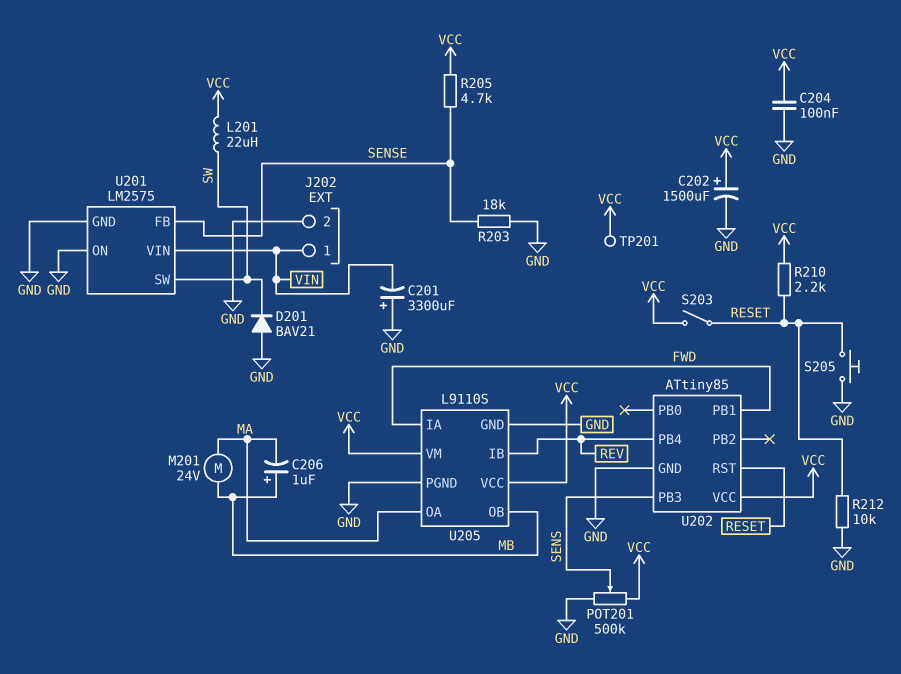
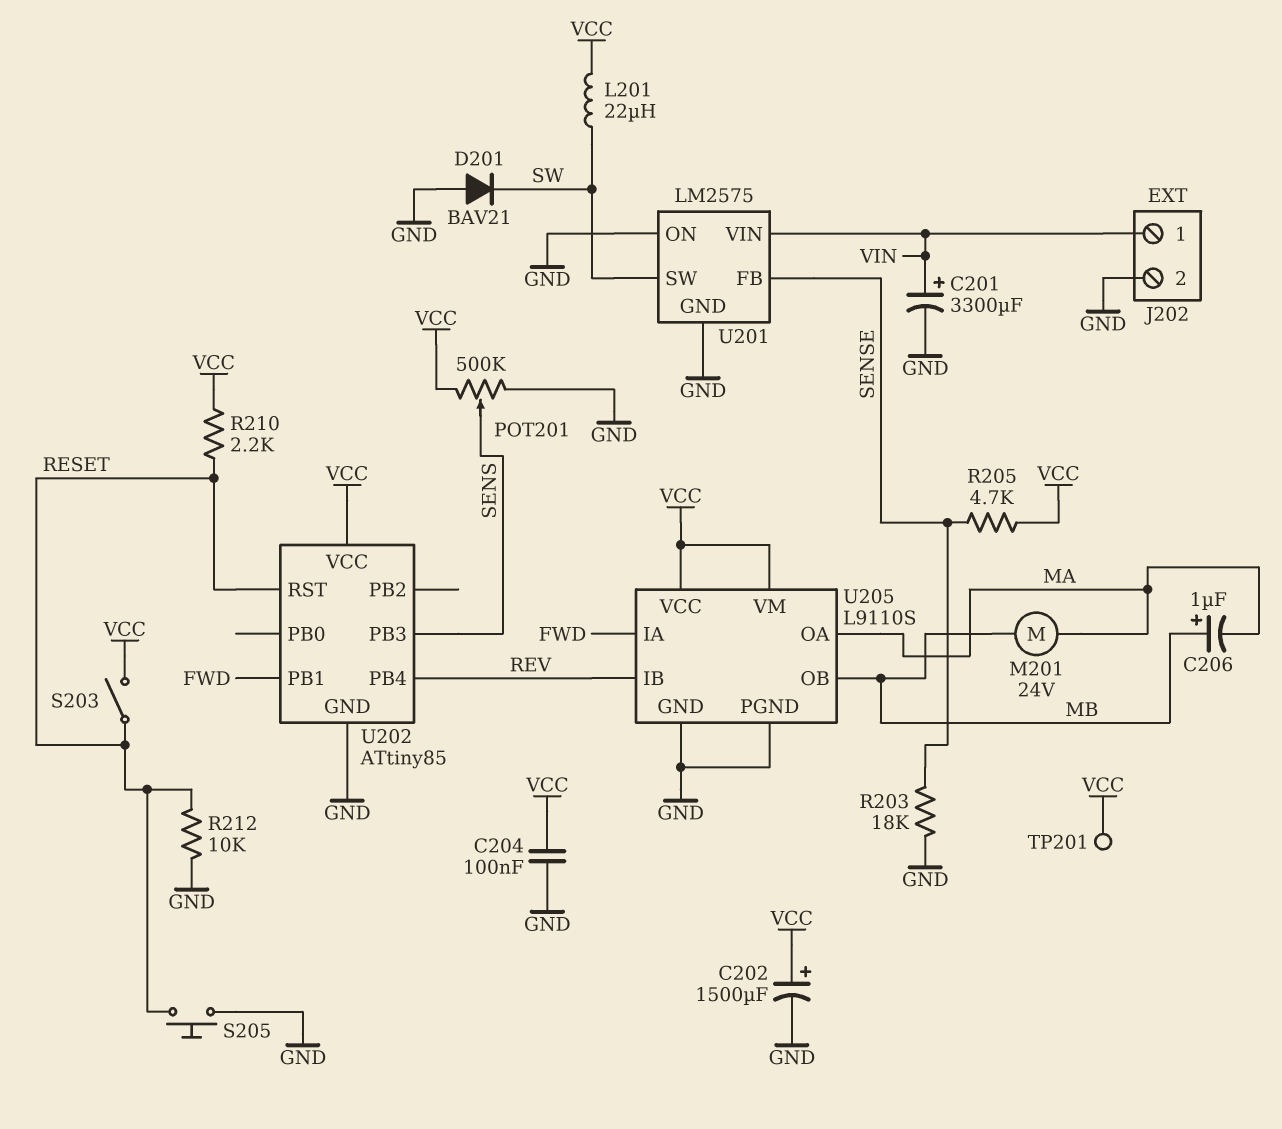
C201: 3300uF (plus GND, minus VIN) -> 3300uF (plus VIN, minus GND)

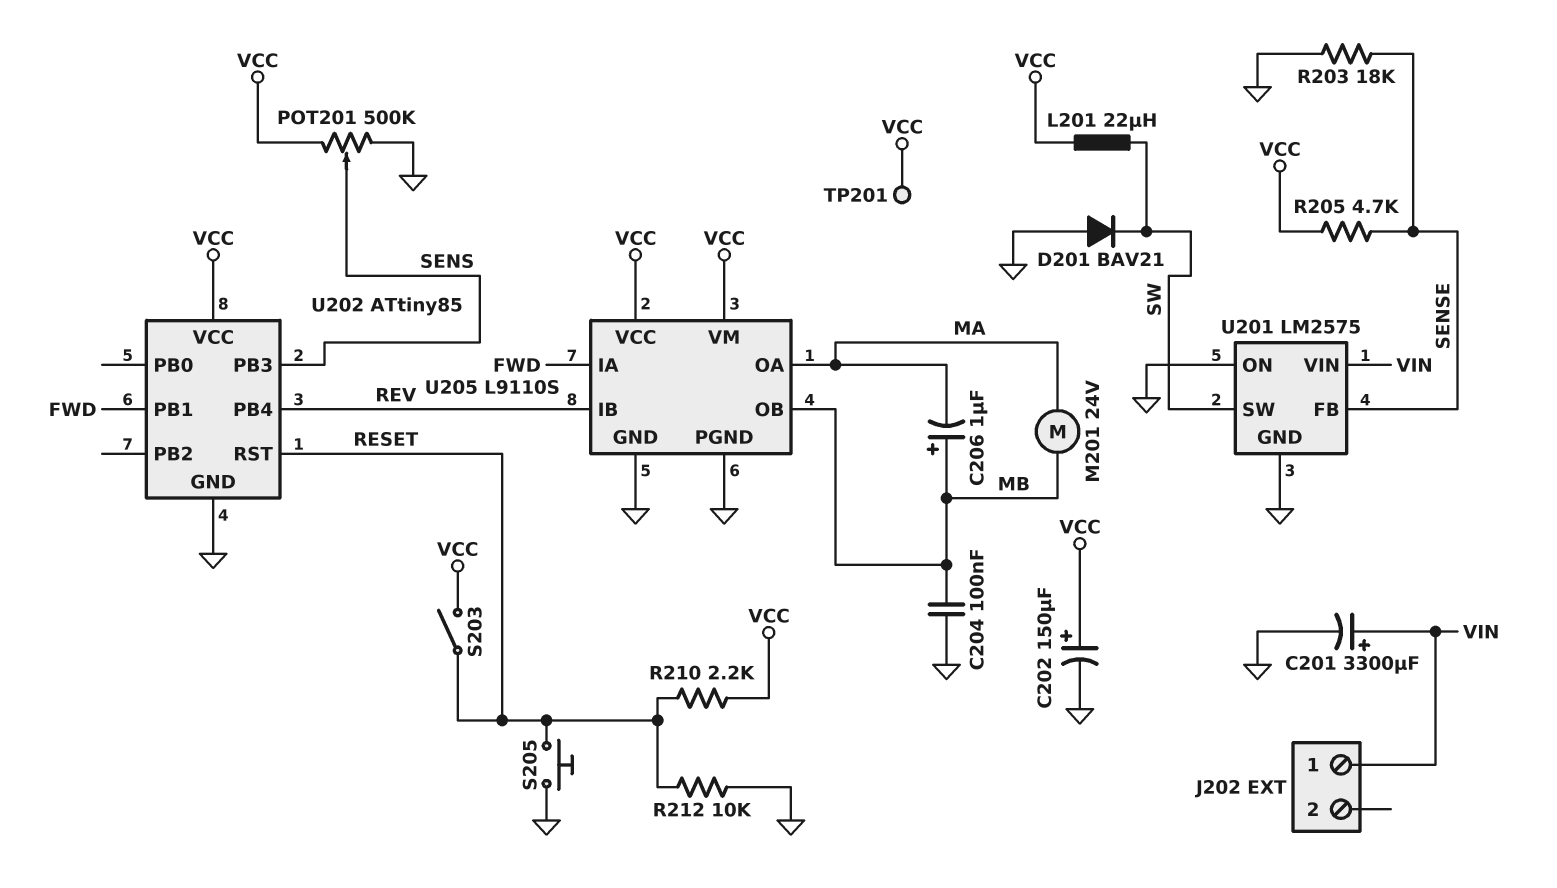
C202: 1500uF (plus VCC, minus GND) -> 150uF (plus VCC, minus GND)
C204: 100nF (GND, VCC) -> 100nF (GND, MB)
J202 pin 2: GND -> none

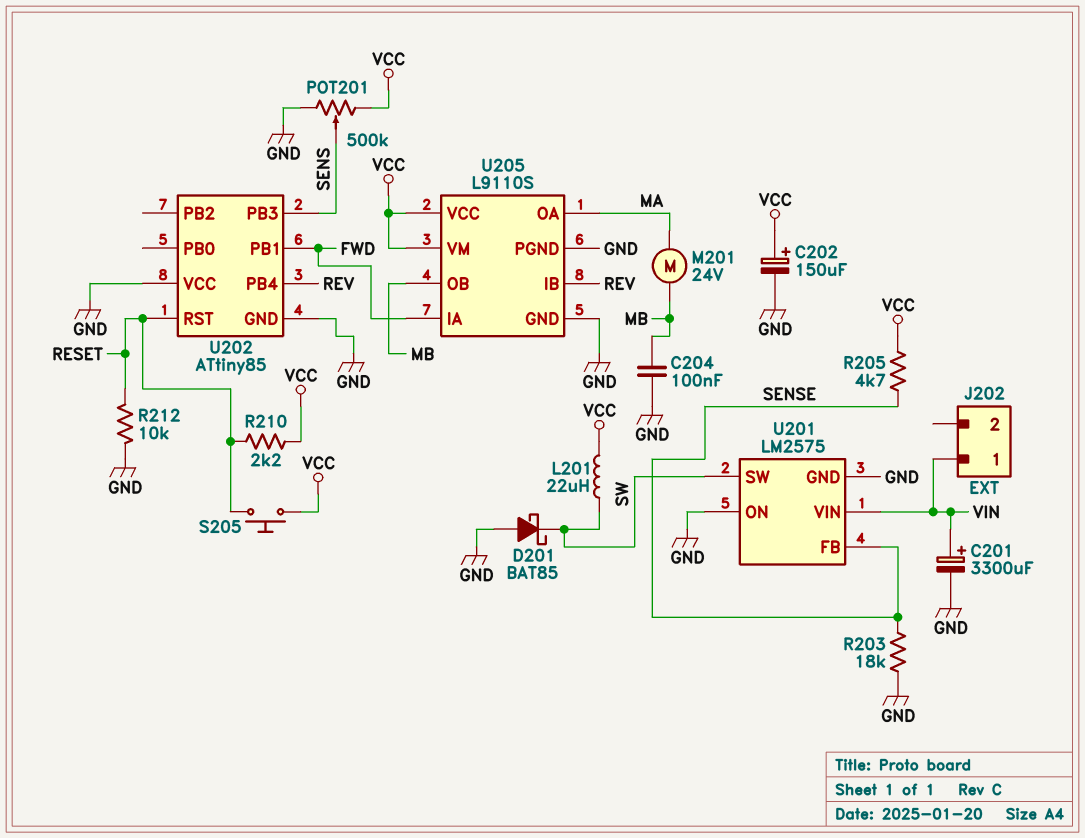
C206: 1uF (plus MB, minus MA) -> none
D201: diode BAV21 (A GND, K SW) -> schottky BAT85 (A GND, K SW)
S203: switch (RESET, VCC) -> none
S205: button (GND, RESET) -> button (RESET, VCC)
TP201: test point (VCC) -> none
U202 pin VCC: VCC -> GND

